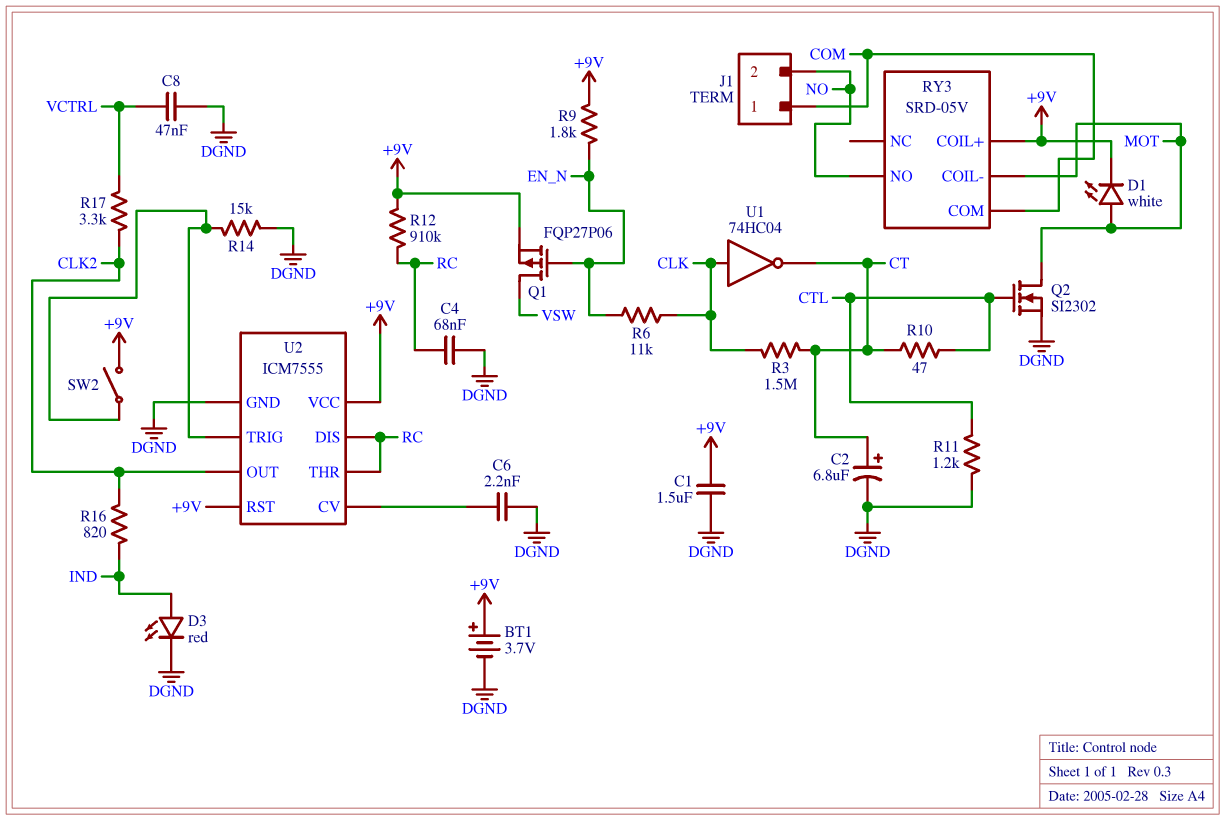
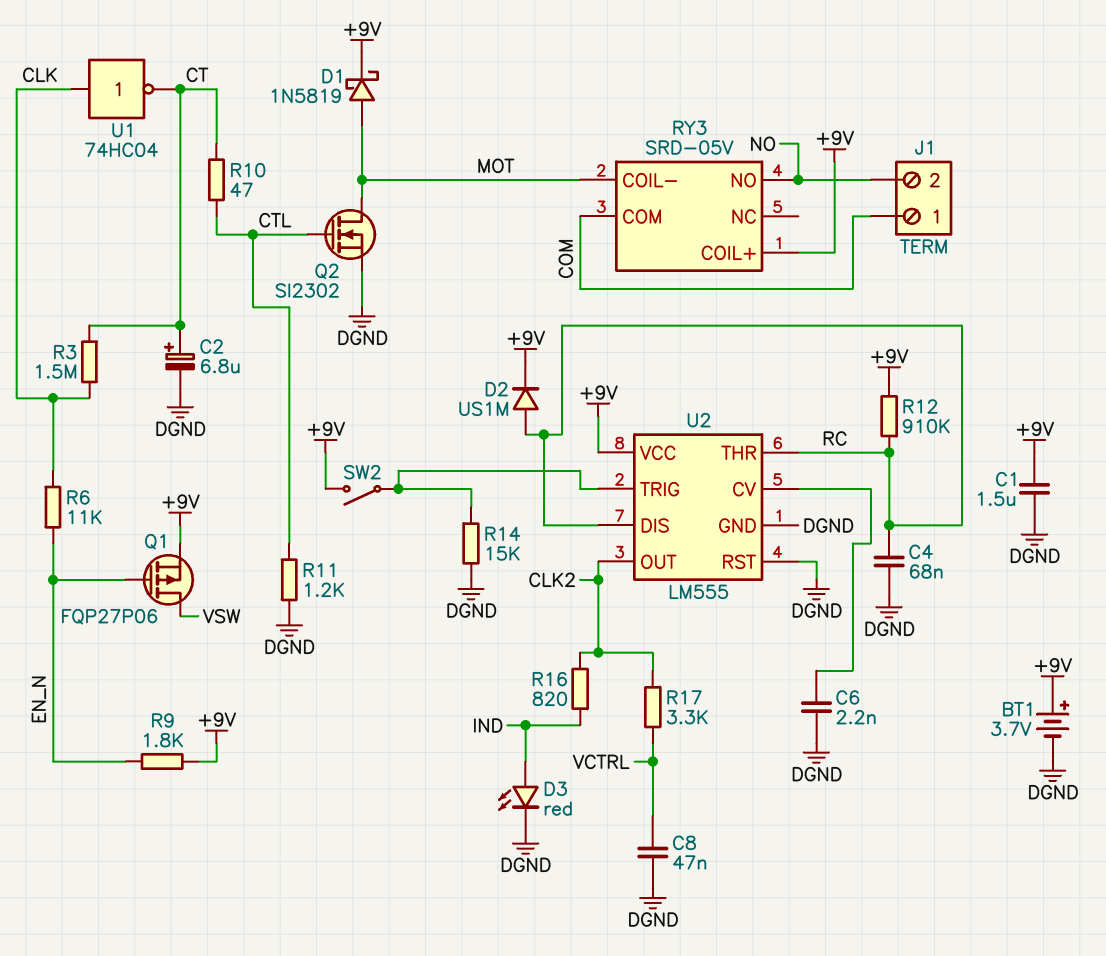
D1: LED white (A MOT, K +9V) -> schottky 1N5819 (A MOT, K +9V)
D2: none -> diode US1M (A RC, K +9V)
U2: ICM7555 -> LM555
U2 pin RST: +9V -> DGND

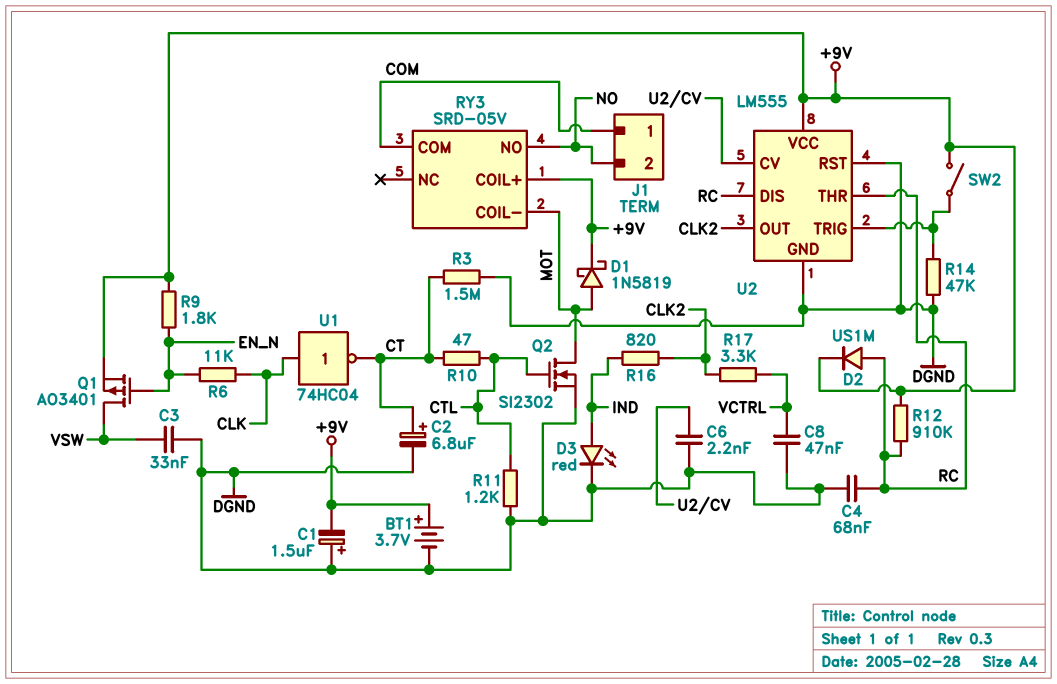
C1: 1.5uF (+9V, DGND) -> 1.5uF (plus DGND, minus +9V)
C3: none -> 33nF (DGND, VSW)
Q1: PMOS FQP27P06 (G EN_N, D VSW, S +9V) -> PMOS AO3401 (G EN_N, D VSW, S +9V)
R3: 1.5M (CLK, CT) -> 1.5M (CT, DGND)
R14: 15k (DGND, U2/TRIG) -> 47k (DGND, U2/TRIG)

